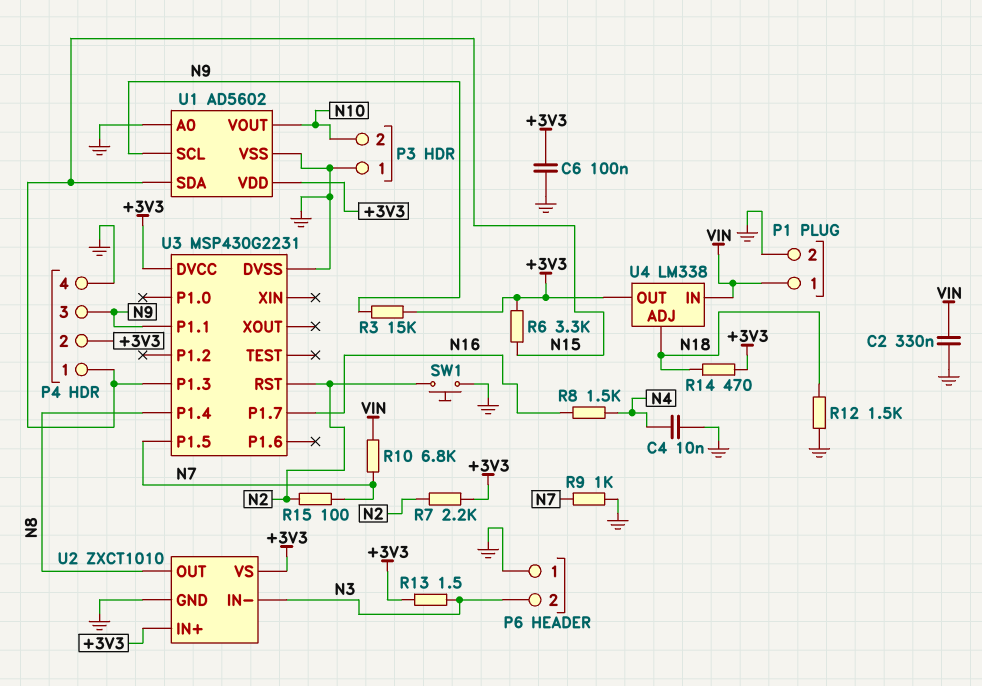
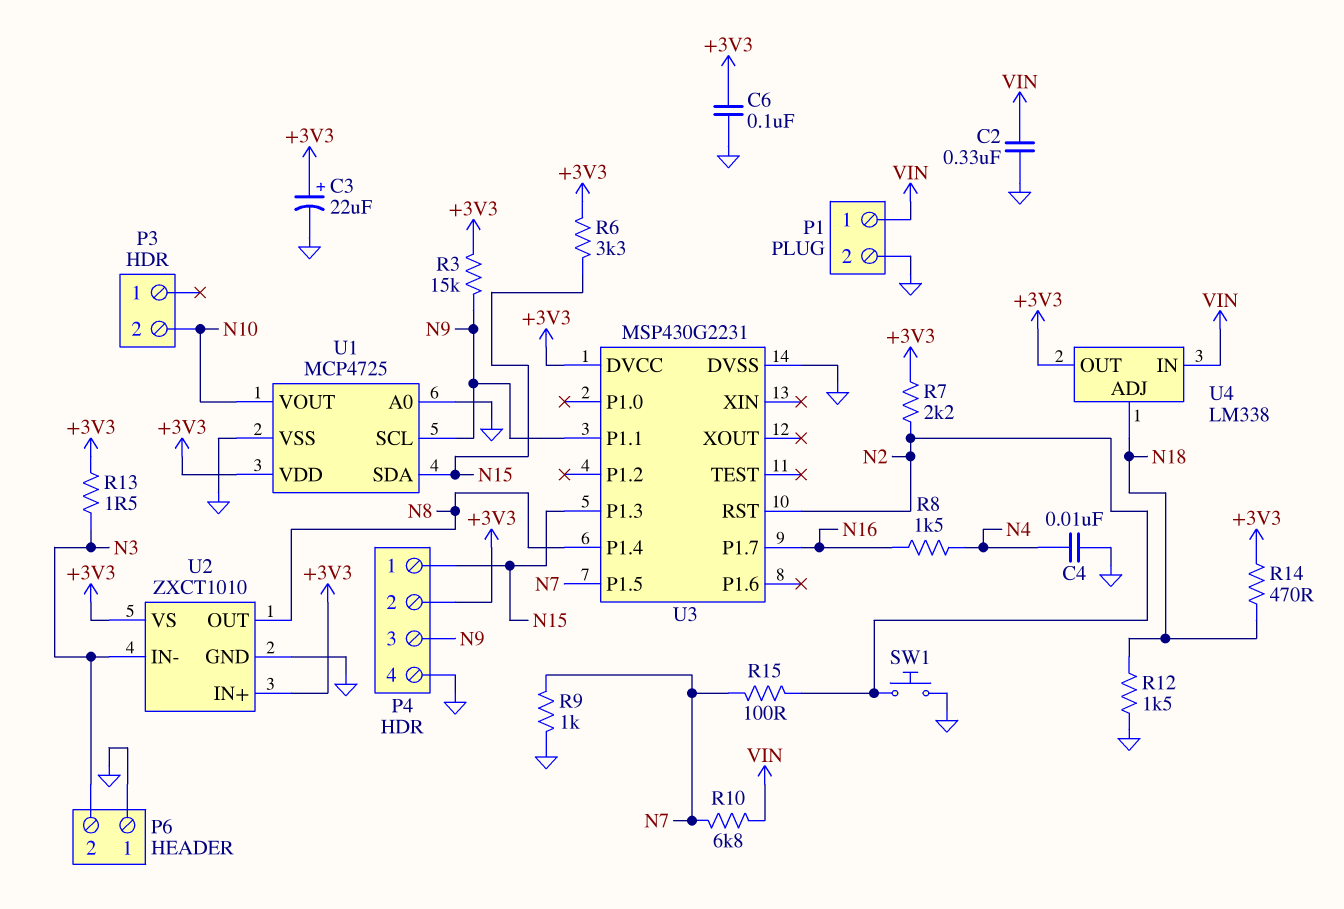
C3: none -> 22uF (plus +3V3, minus GND)
P3 pin 1: GND -> none
U1: AD5602 -> MCP4725

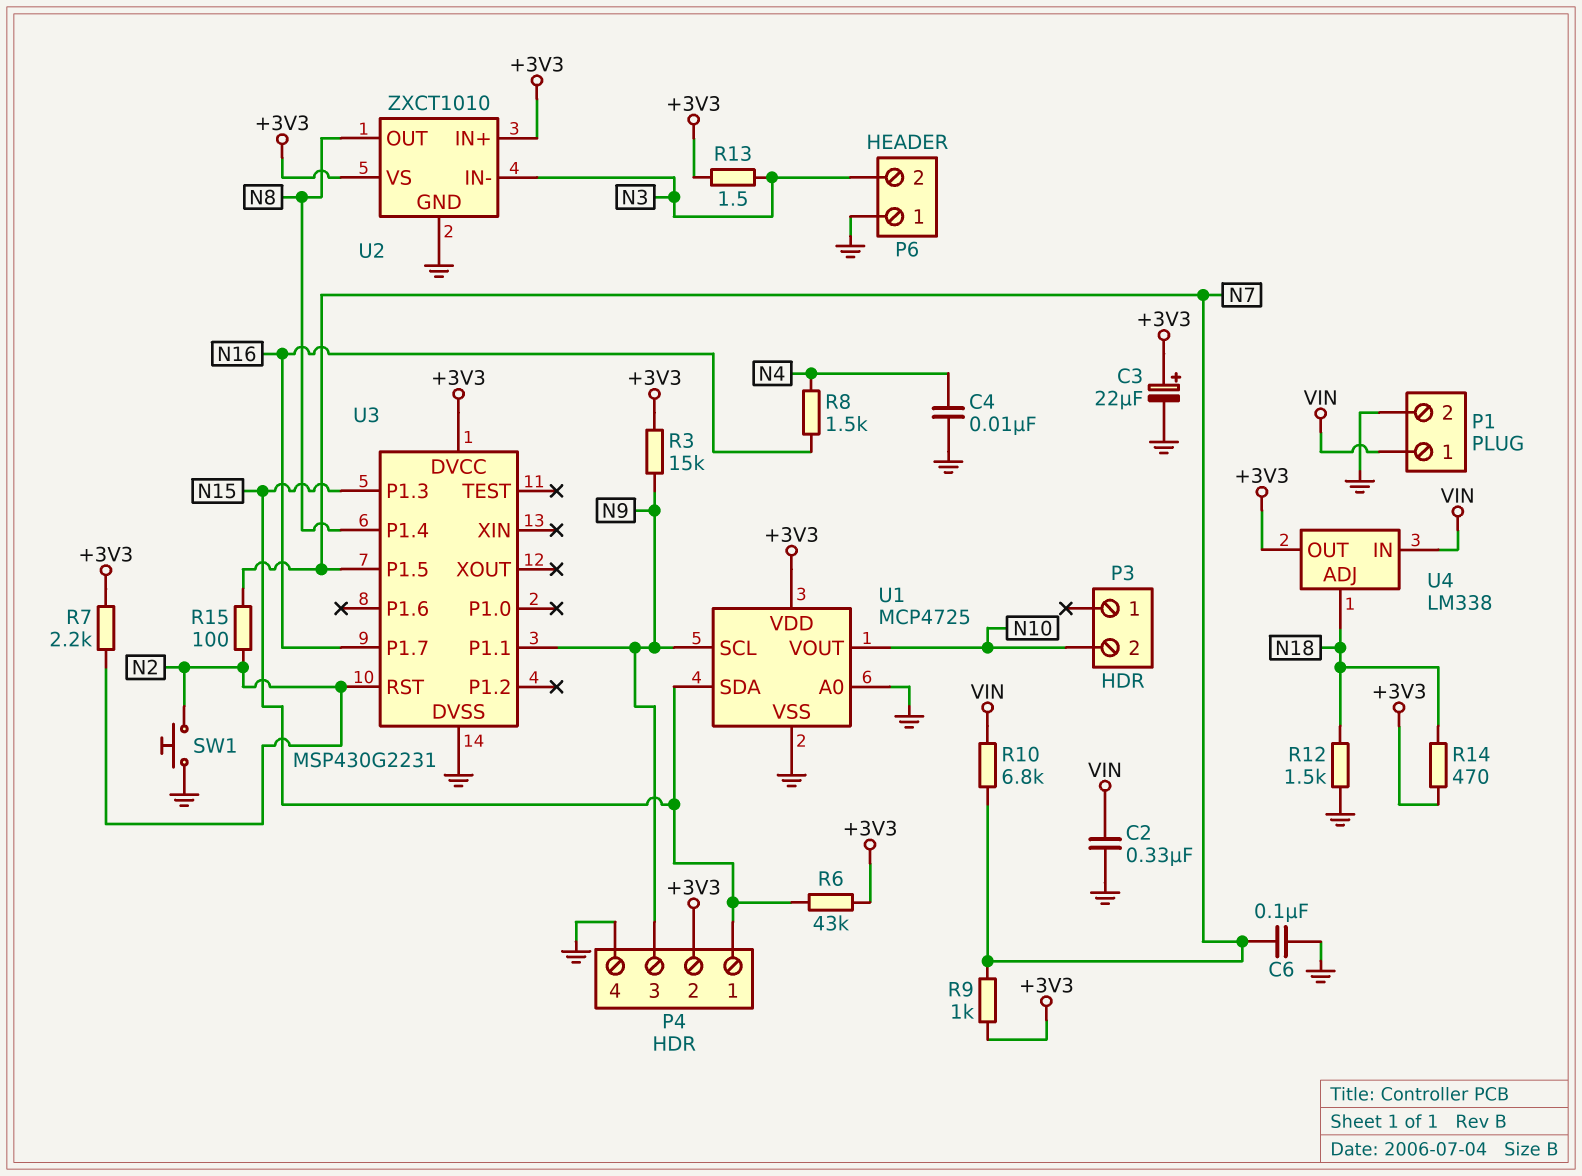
C6: 100nF (+3V3, GND) -> 100nF (GND, N7)
R6: 3.3k (+3V3, N15) -> 43k (+3V3, N15)
R9: 1k (GND, N7) -> 1k (+3V3, N7)

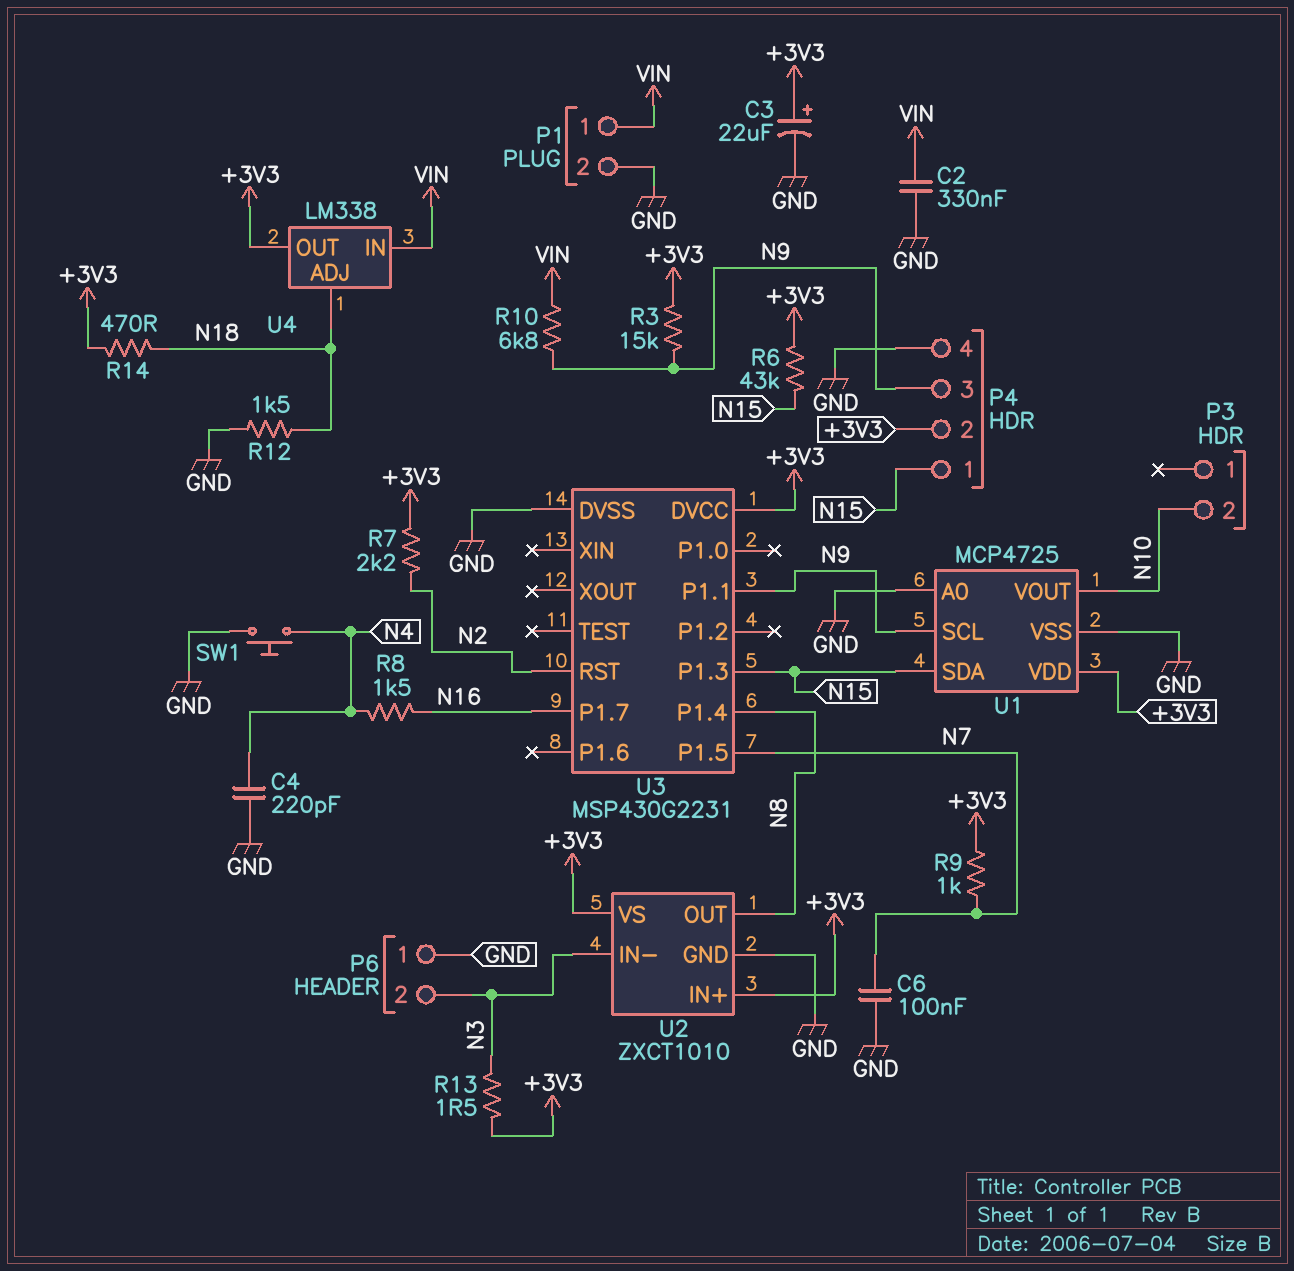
C4: 10nF (GND, N4) -> 220pF (GND, N4)
R10: 6.8k (N7, VIN) -> 6.8k (N9, VIN)
R15: 100 (N2, N7) -> none
SW1: button (GND, N2) -> button (GND, N4)

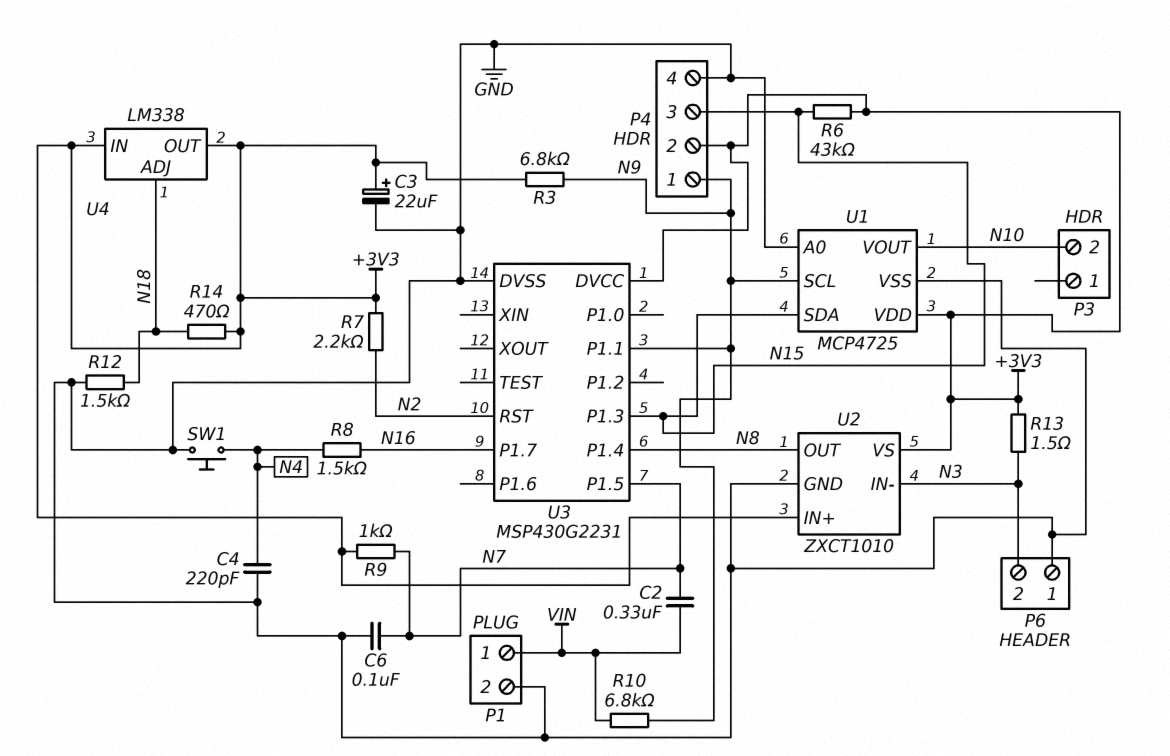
C2: 330nF (GND, VIN) -> 330nF (N7, VIN)
P4 pin 1: N15 -> N9
P4 pin 3: N9 -> N15
R3: 15k (+3V3, N9) -> 6.8k (+3V3, N9)
U4 pin IN: VIN -> +3V3

